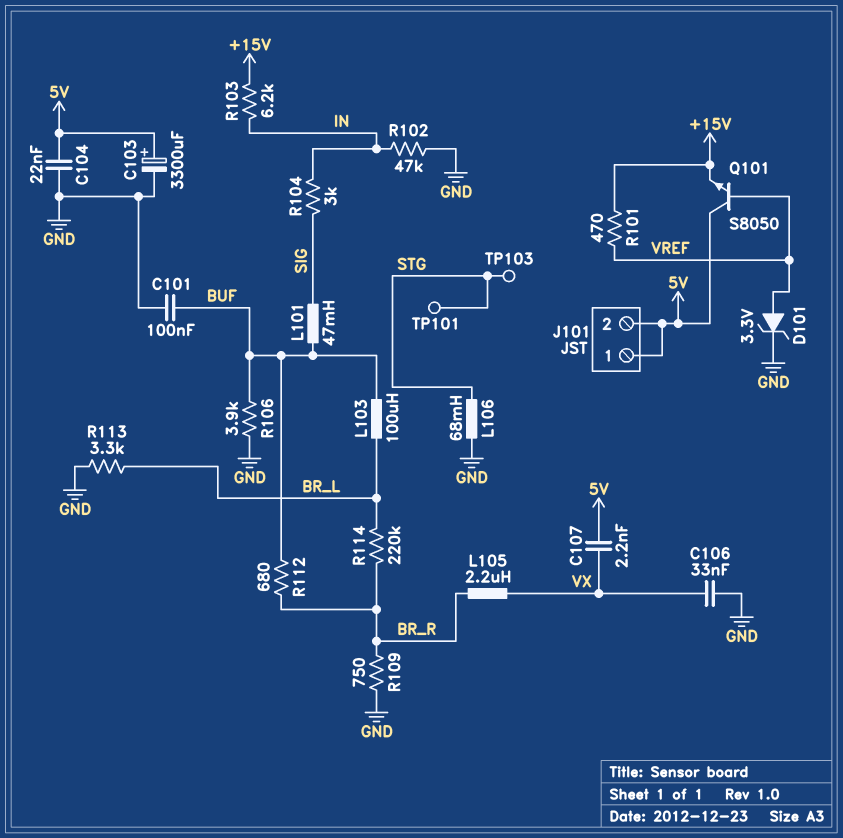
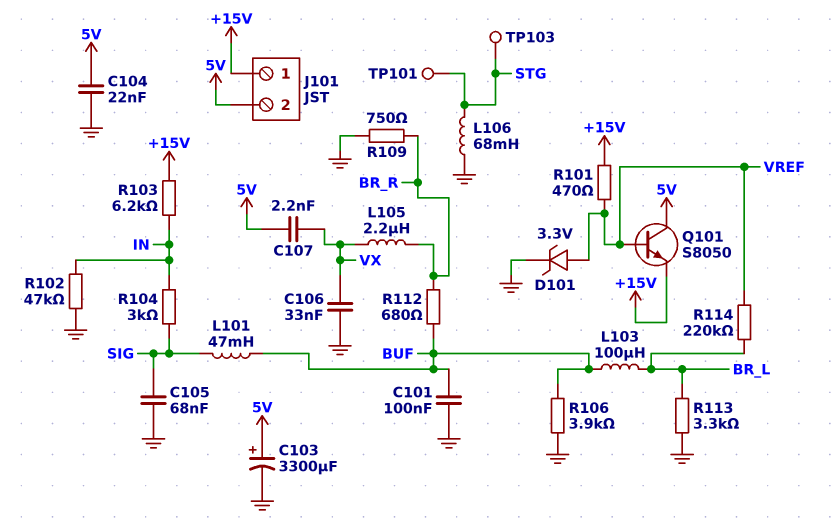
C105: none -> 68nF (GND, SIG)
J101 pin 1: 5V -> +15V
R114: 220k (BR_L, BR_R) -> 220k (BR_L, VREF)

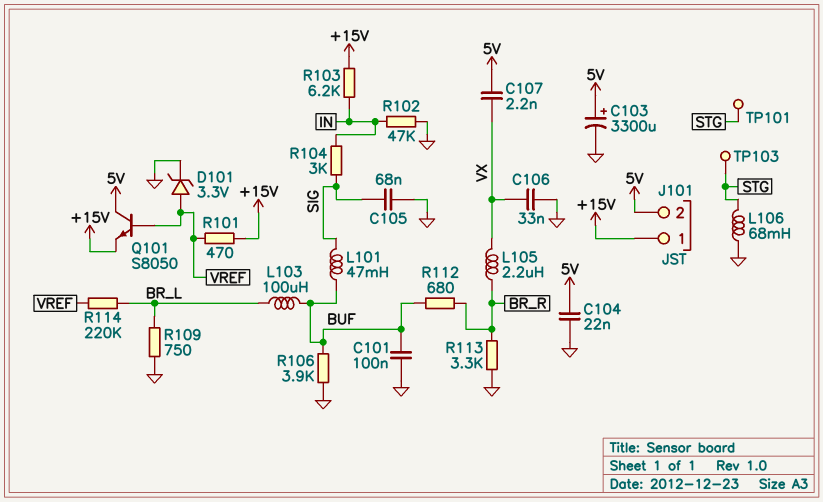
R109: 750 (BR_R, GND) -> 750 (BR_L, GND)
R113: 3.3k (BR_L, GND) -> 3.3k (BR_R, GND)

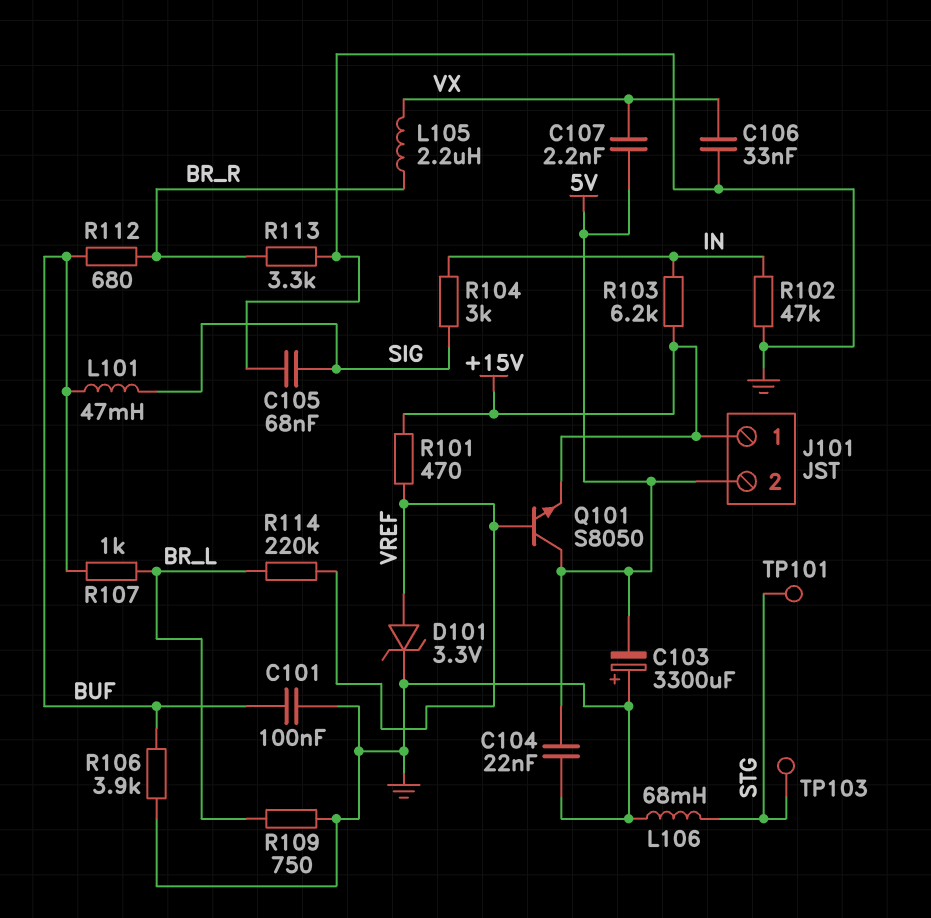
C103: 3300uF (plus 5V, minus GND) -> 3300uF (plus GND, minus 5V)
L103: 100uH (BR_L, BUF) -> none
R107: none -> 1k (BR_L, BUF)

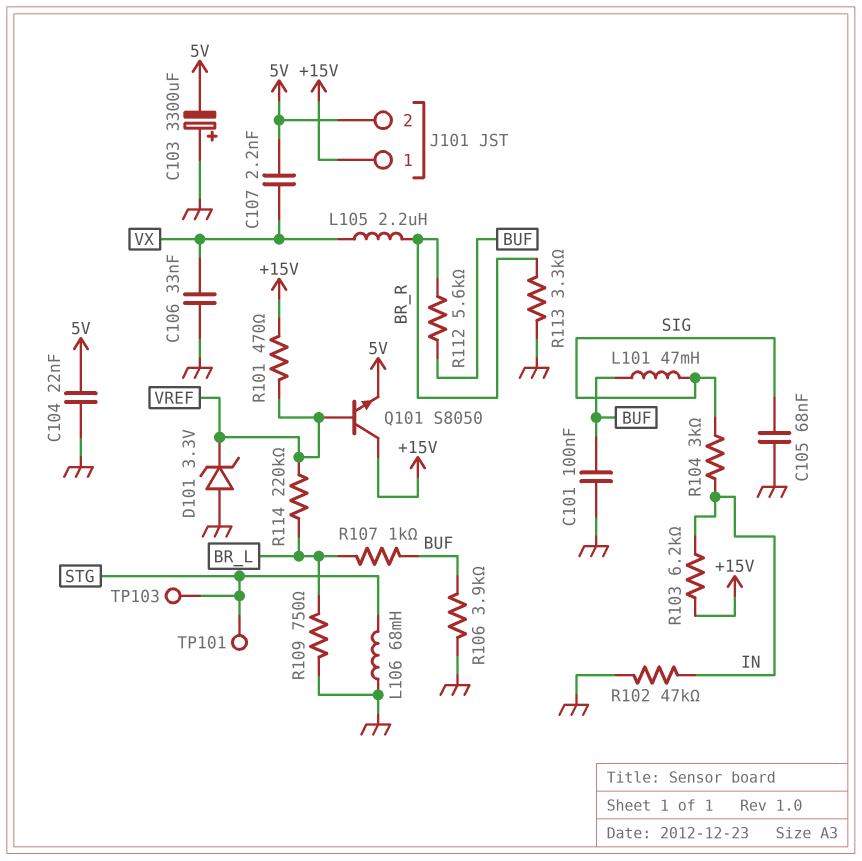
D101: zener 3.3V (A VREF, K GND) -> zener 3.3V (A GND, K VREF)
Q101: NPN S8050 (B VREF, C 5V, E +15V) -> NPN S8050 (B VREF, C +15V, E 5V)
R112: 680 (BR_R, BUF) -> 5.6k (BR_R, BUF)

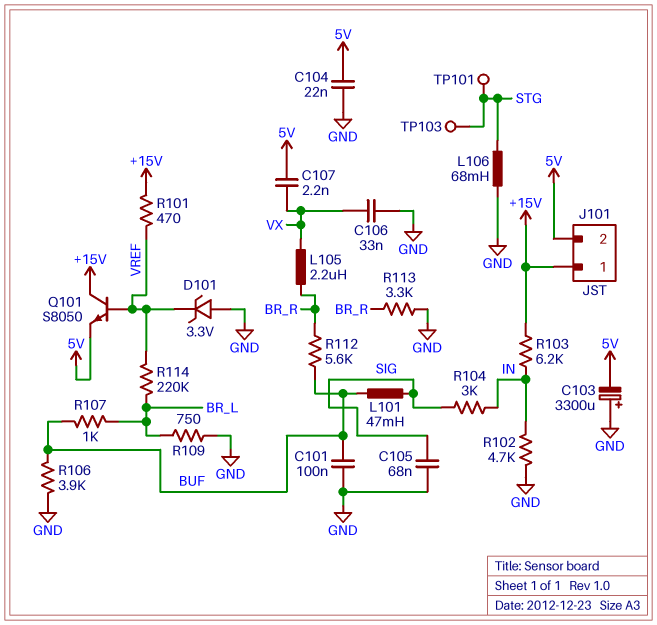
R102: 47k (GND, IN) -> 4.7k (GND, IN)

